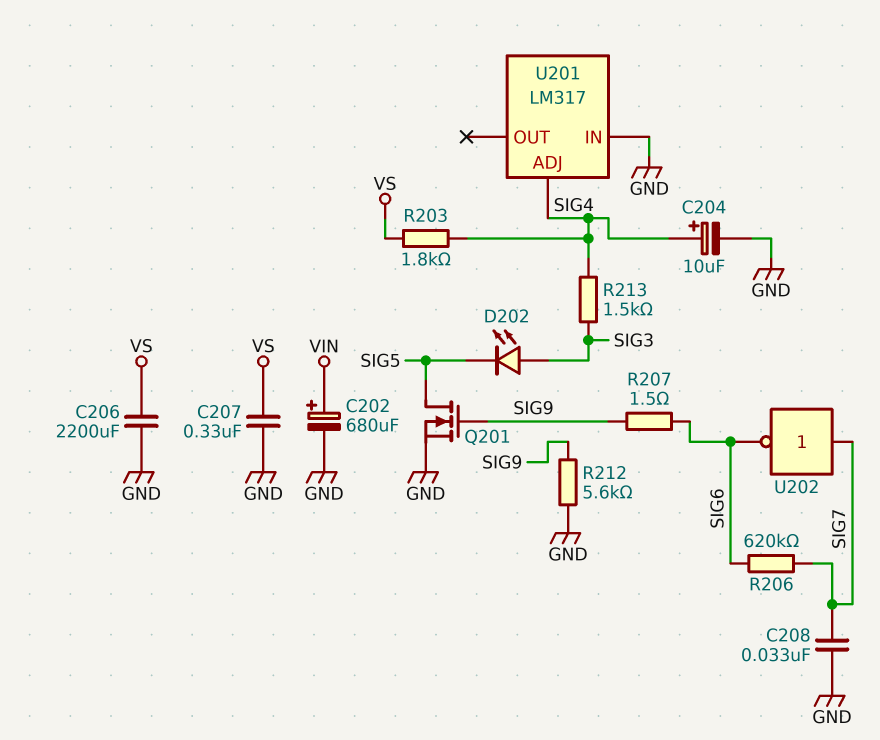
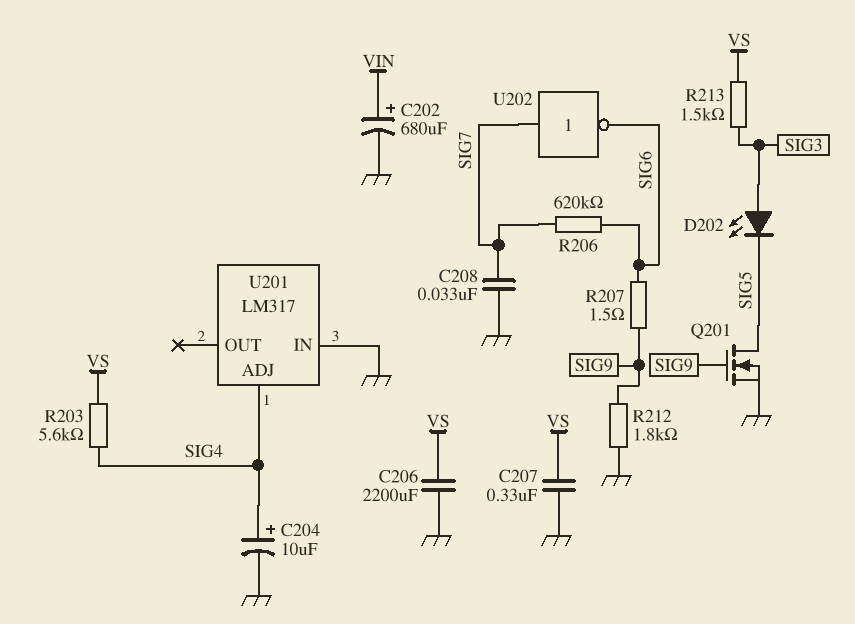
R203: 1.8k (SIG4, VS) -> 5.6k (SIG4, VS)
R212: 5.6k (GND, SIG9) -> 1.8k (GND, SIG9)
R213: 1.5k (SIG3, SIG4) -> 1.5k (SIG3, VS)

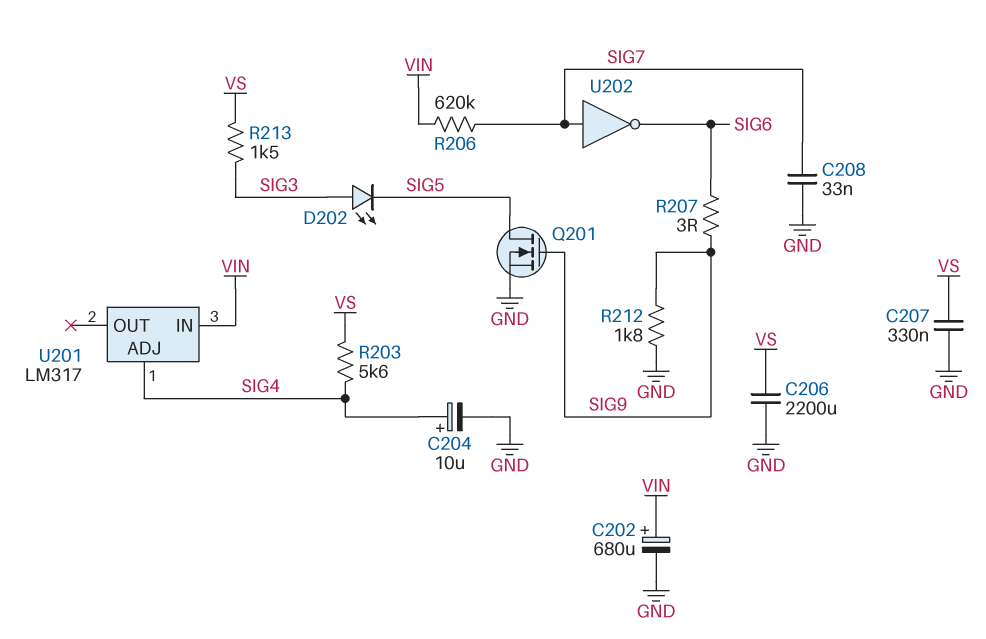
R206: 620k (SIG6, SIG7) -> 620k (SIG7, VIN)
R207: 1.5 (SIG6, SIG9) -> 3 (SIG6, SIG9)
U201 pin IN: GND -> VIN

